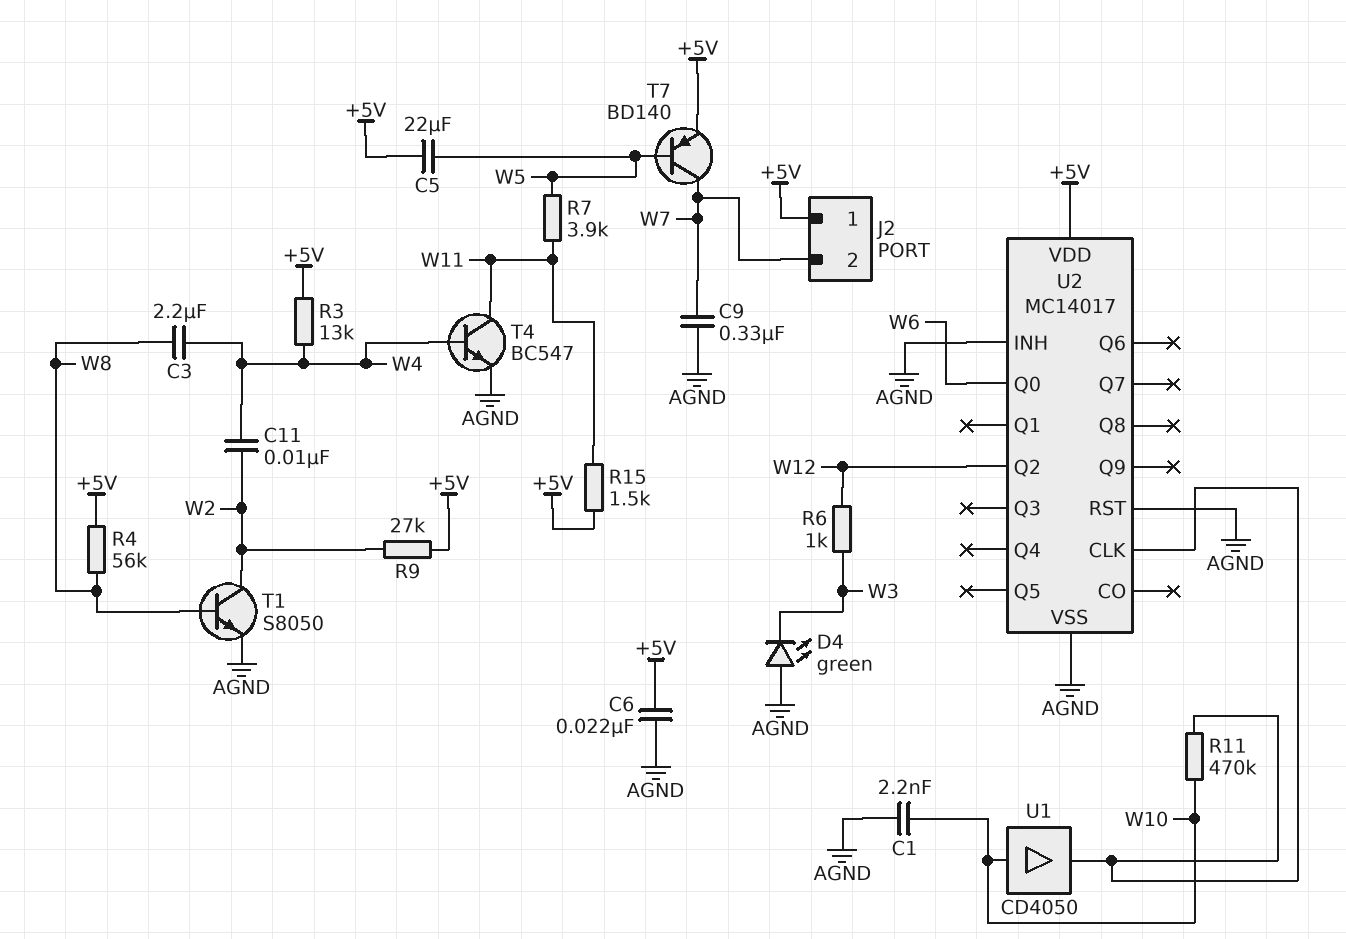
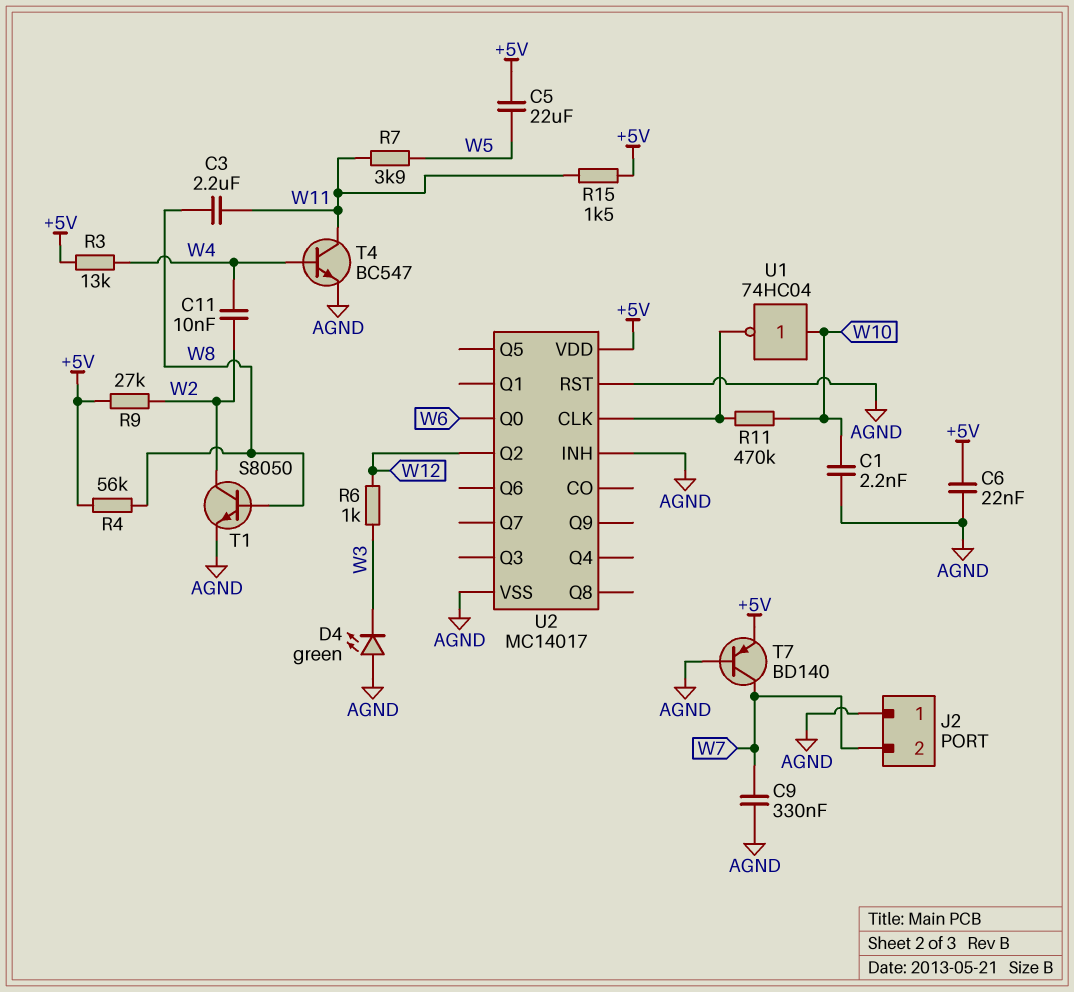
C3: 2.2uF (W4, W8) -> 2.2uF (W8, W11)
J2 pin 1: +5V -> AGND
T7: PNP BD140 (B W5, C W7, E +5V) -> PNP BD140 (B AGND, C W7, E +5V)
U1: buffer CD4050 (in W10, out U2/CLK) -> NOT 74HC04 (in W10, out U2/CLK)

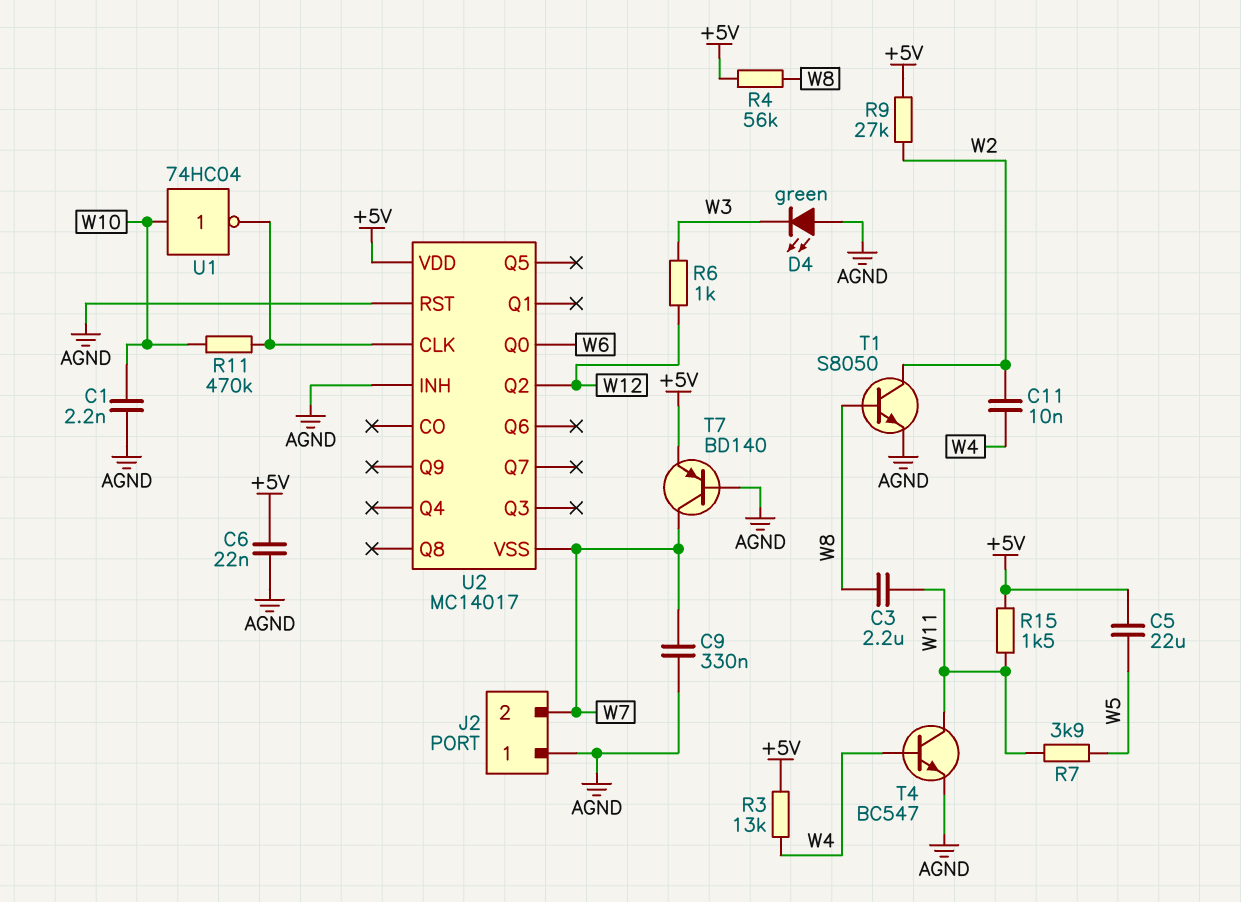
U2 pin VSS: AGND -> W7

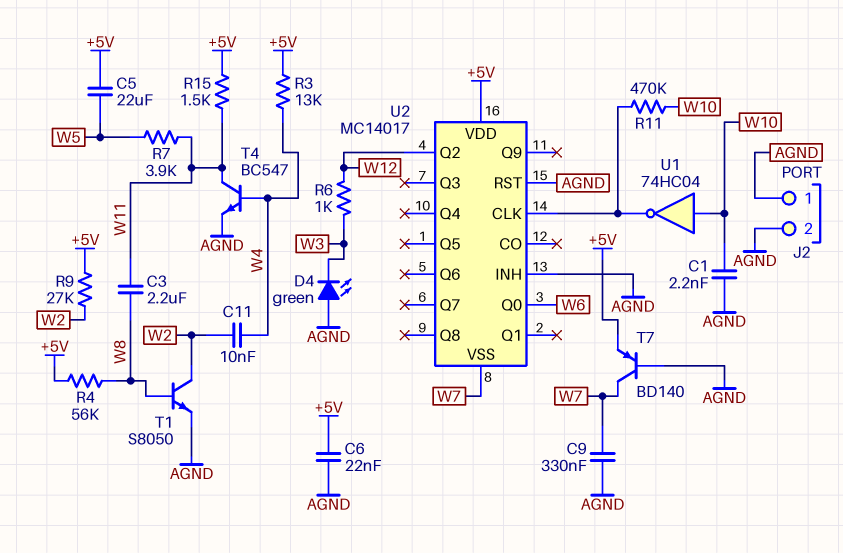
J2 pin 2: W7 -> AGND

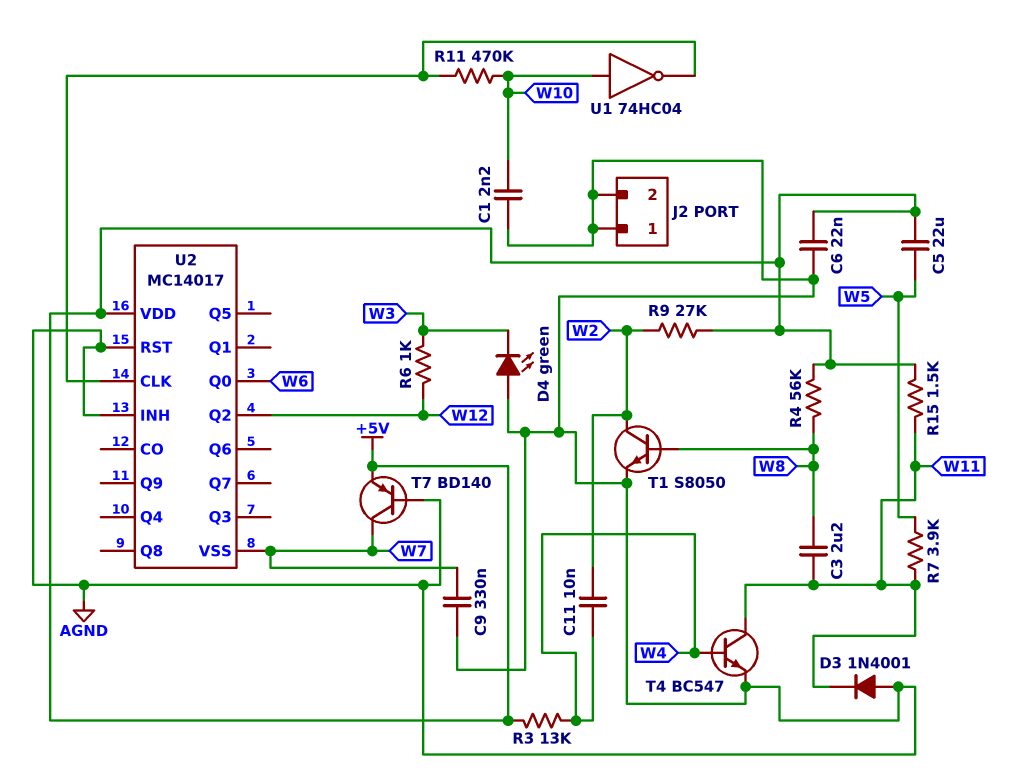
D3: none -> diode 1N4001 (A AGND, K W11)

